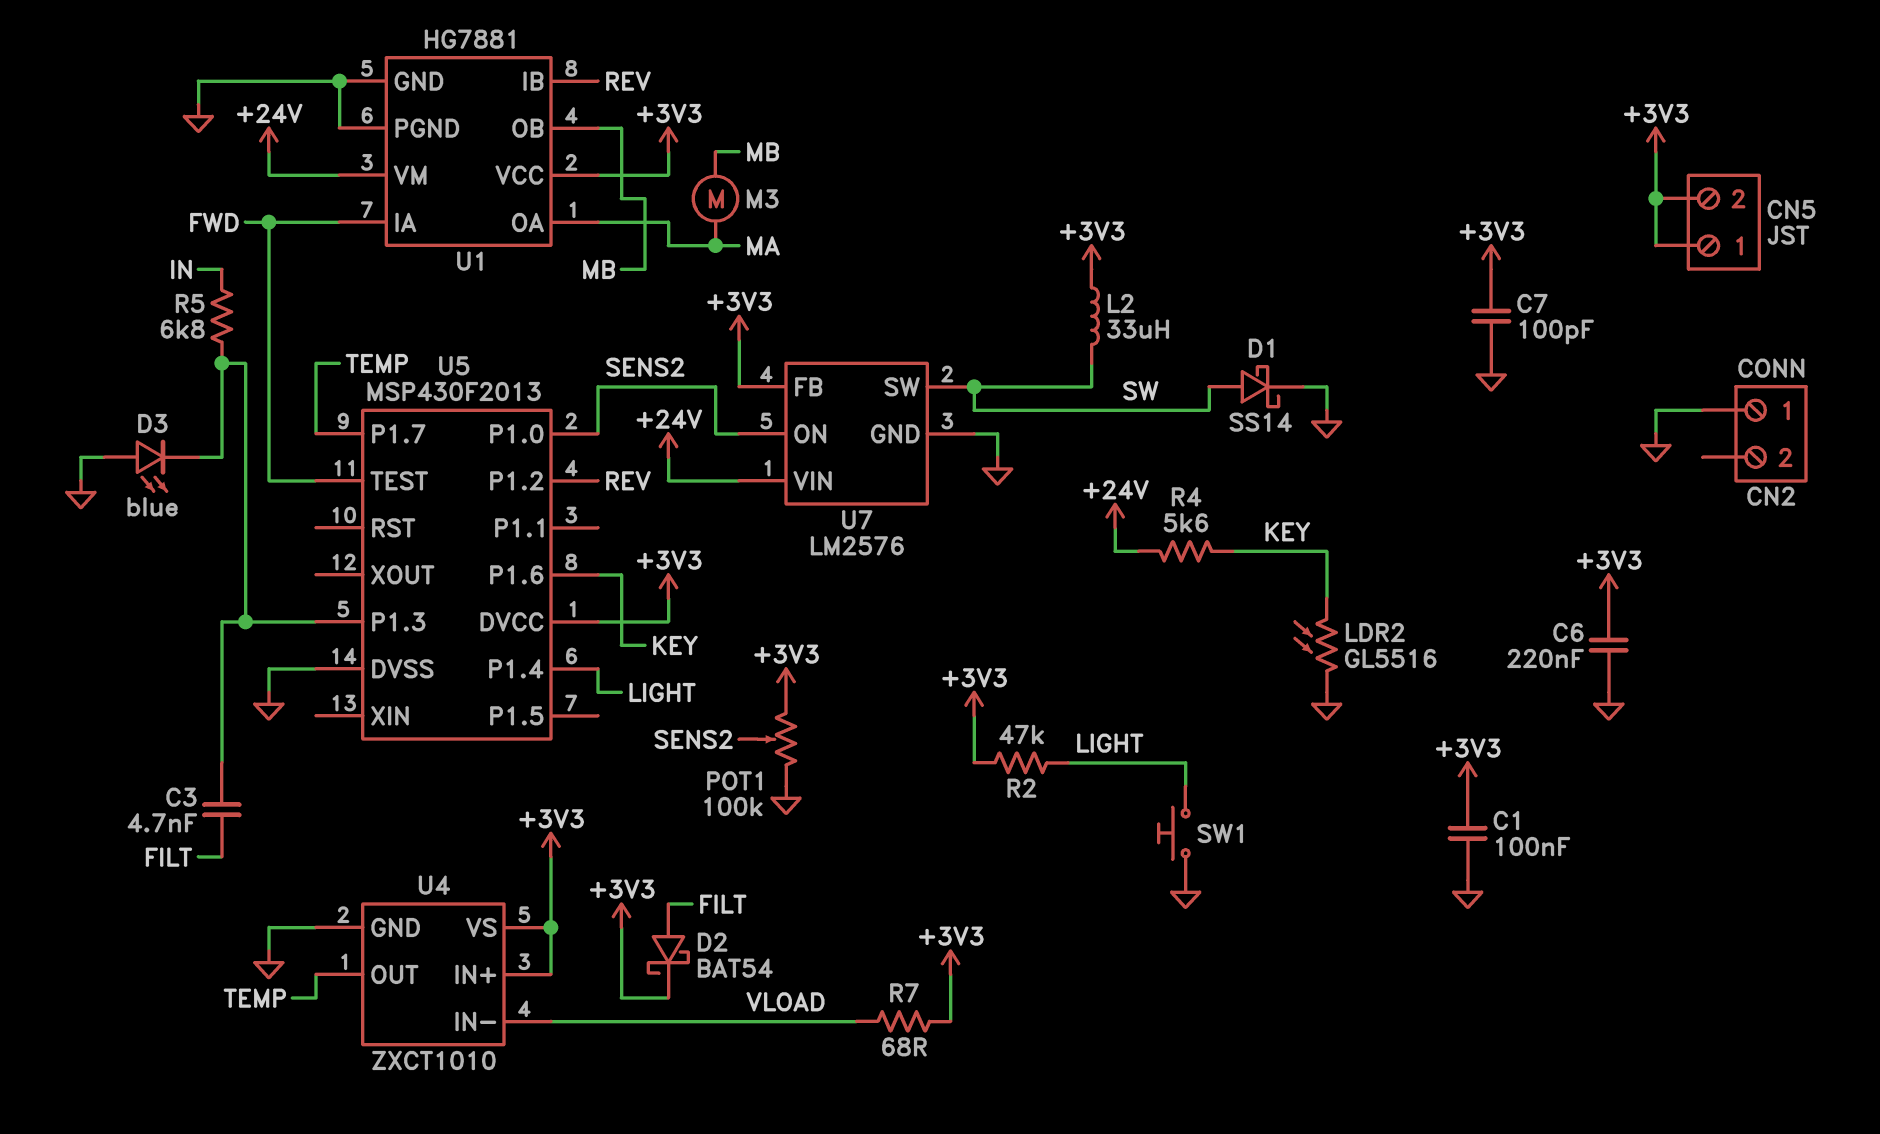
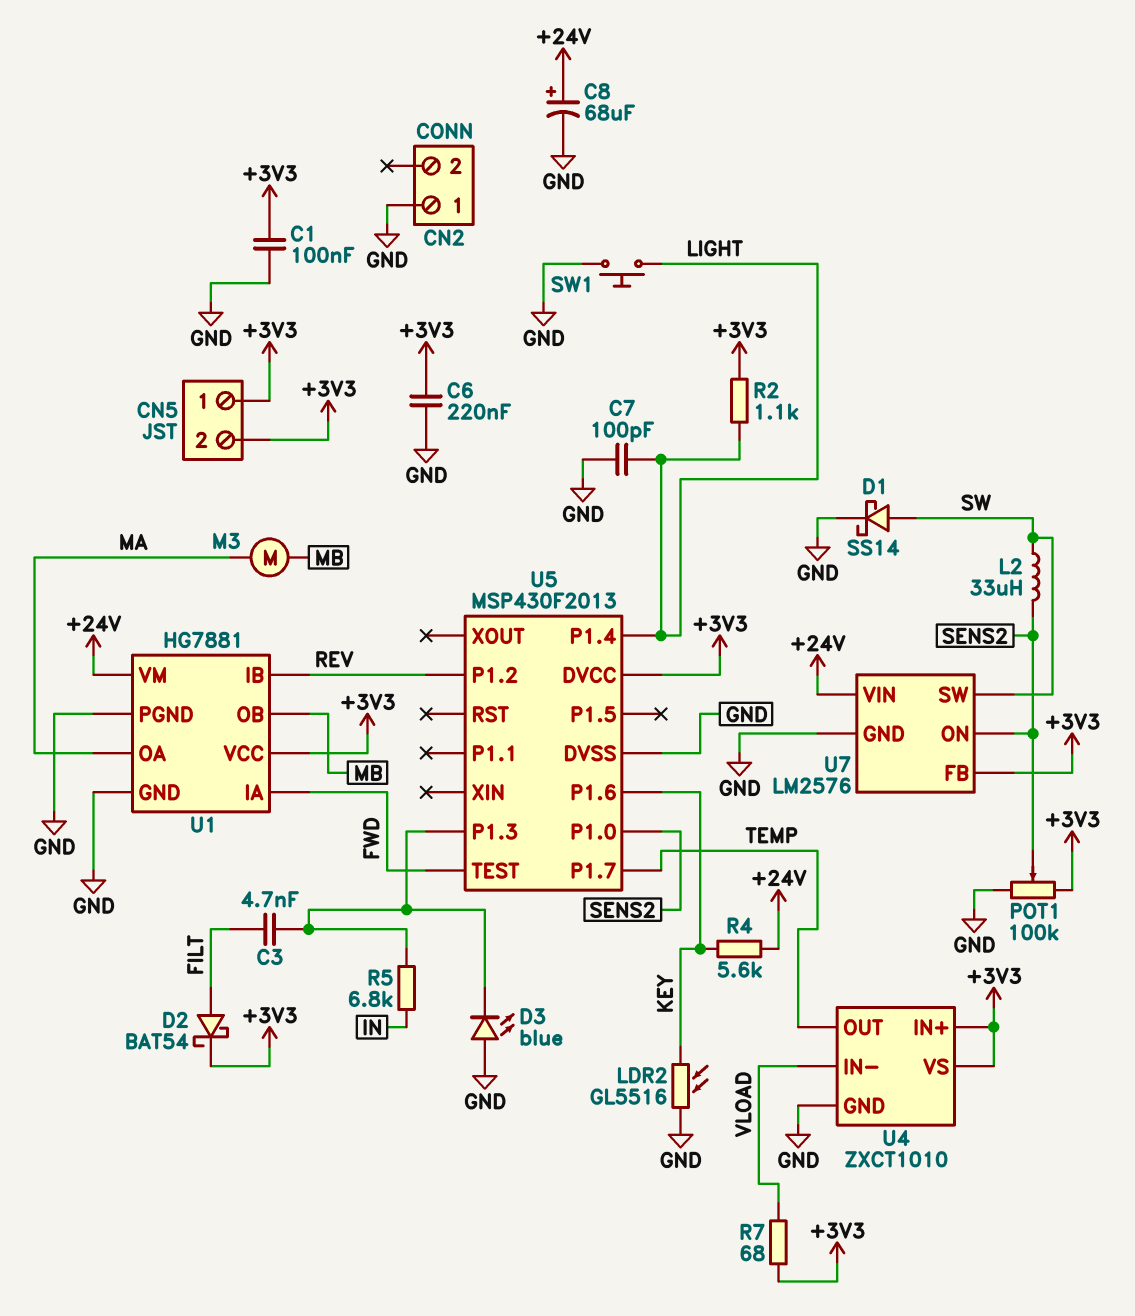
C7: 100pF (+3V3, GND) -> 100pF (GND, LIGHT)
C8: none -> 68uF (plus +24V, minus GND)
L2: 33uH (+3V3, SW) -> 33uH (SENS2, SW)
R2: 47k (+3V3, LIGHT) -> 1.1k (+3V3, LIGHT)

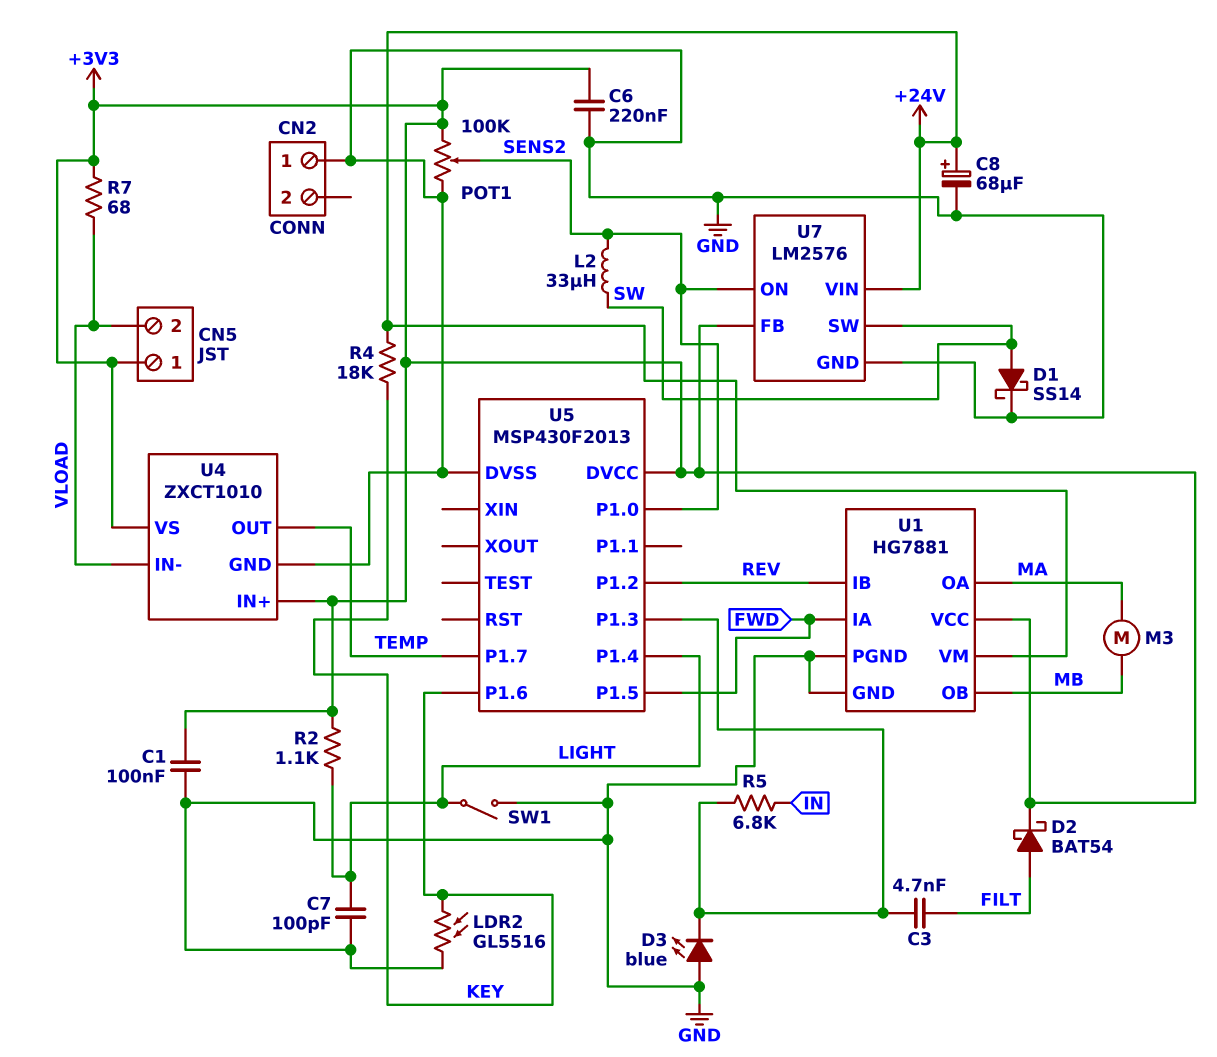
CN5 pin 2: +3V3 -> VLOAD
R4: 5.6k (+24V, KEY) -> 18k (+24V, KEY)
SW1: button (GND, LIGHT) -> switch (GND, LIGHT)
U5 pin P1.5: none -> FWD
U5 pin TEST: FWD -> none

